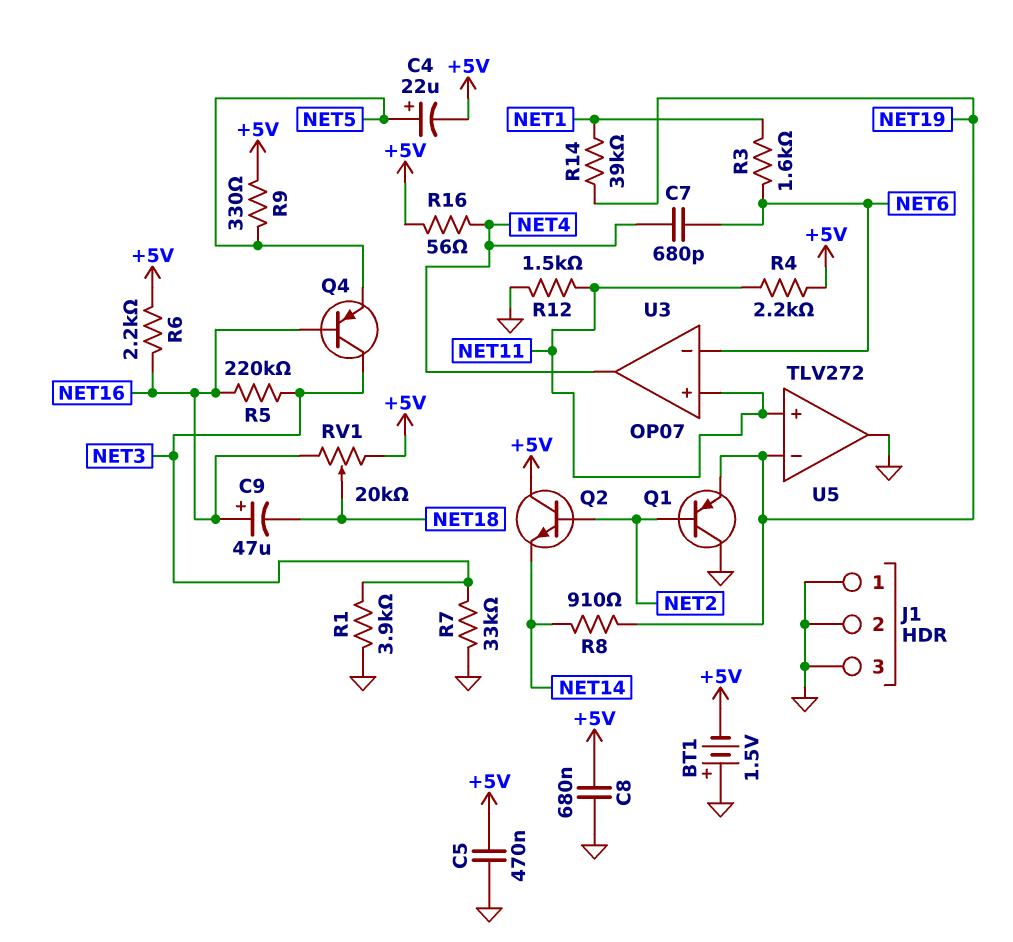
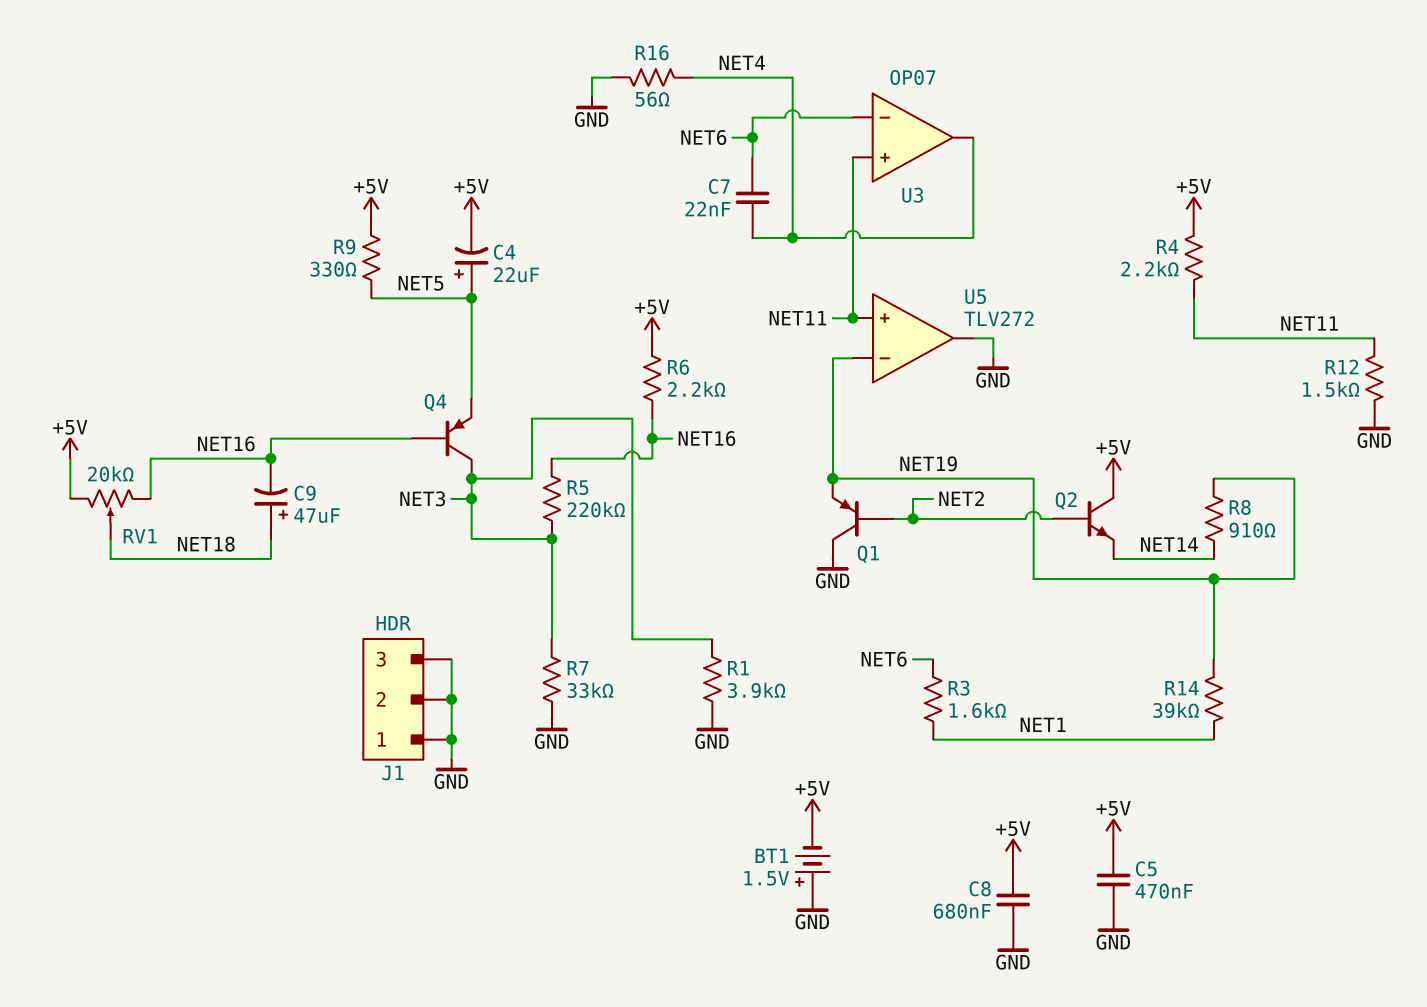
C7: 680pF (NET4, NET6) -> 22nF (NET4, NET6)
C9: 47uF (plus NET16, minus NET18) -> 47uF (plus NET18, minus NET16)
R16: 56 (+5V, NET4) -> 56 (GND, NET4)

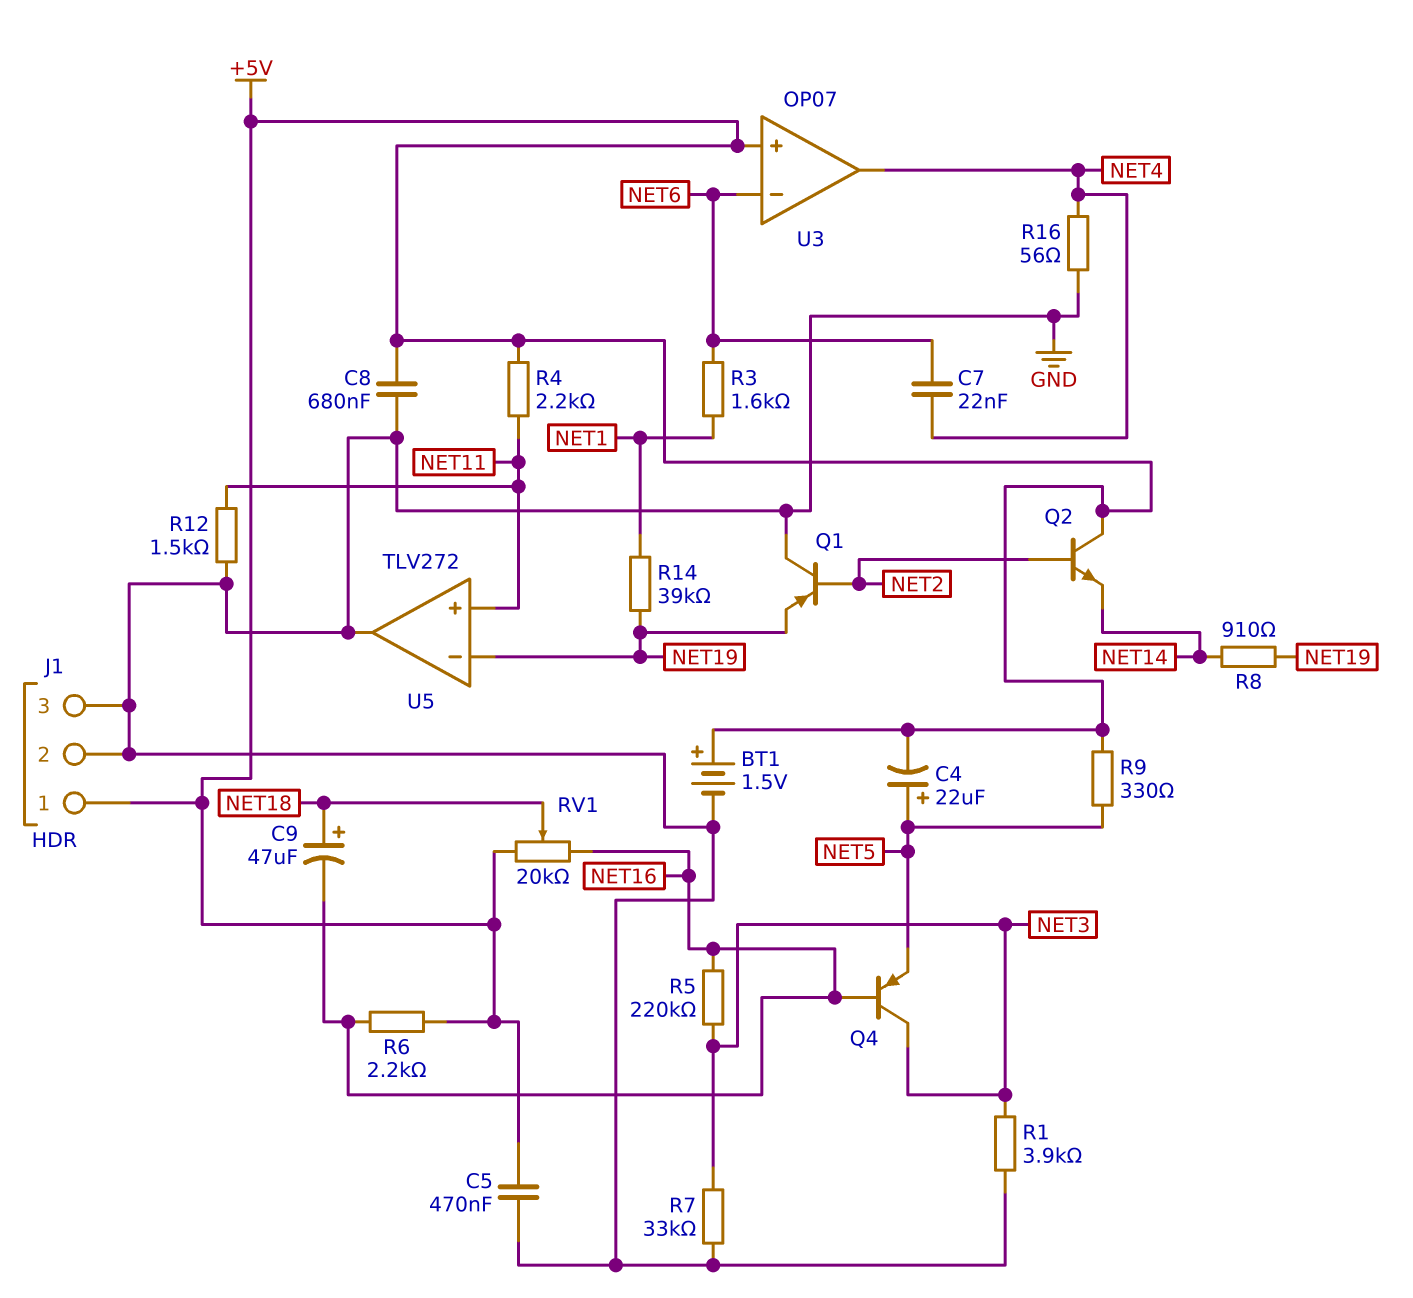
BT1: 1.5V (plus GND, minus +5V) -> 1.5V (plus +5V, minus GND)
J1 pin 1: GND -> +5V
U3 pin in+: NET11 -> +5V

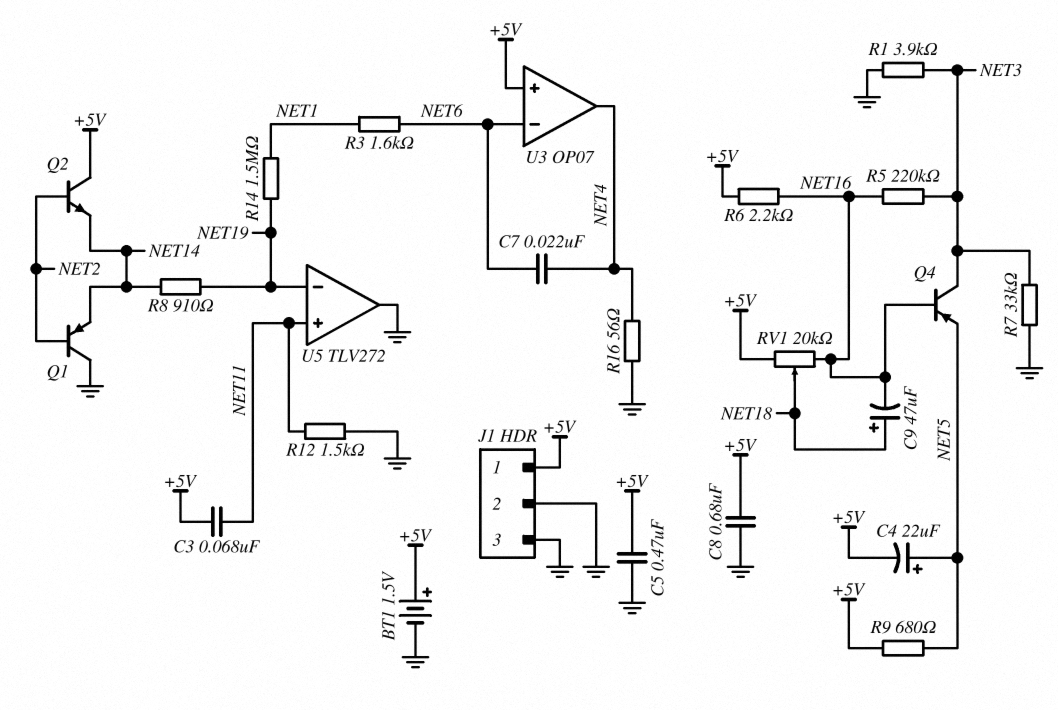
C3: none -> 68nF (+5V, NET11)
Q1: PNP (B NET2, C GND, E NET19) -> PNP (B NET2, C GND, E NET14)
R4: 2.2k (+5V, NET11) -> none
R9: 330 (+5V, NET5) -> 680 (+5V, NET5)
R14: 39k (NET1, NET19) -> 1.5M (NET1, NET19)

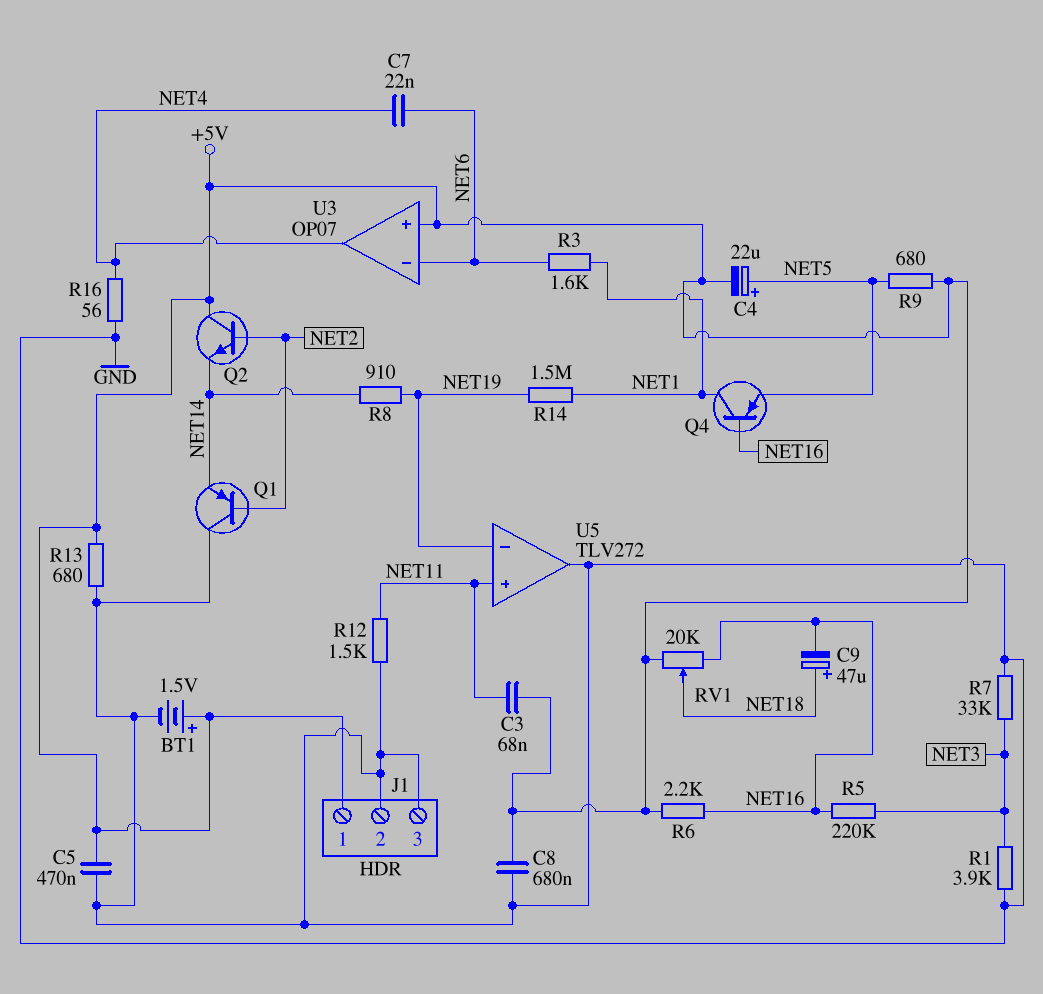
Q4: PNP (B NET16, C NET3, E NET5) -> PNP (B NET16, C NET1, E NET5)
R13: none -> 680 (+5V, GND)

